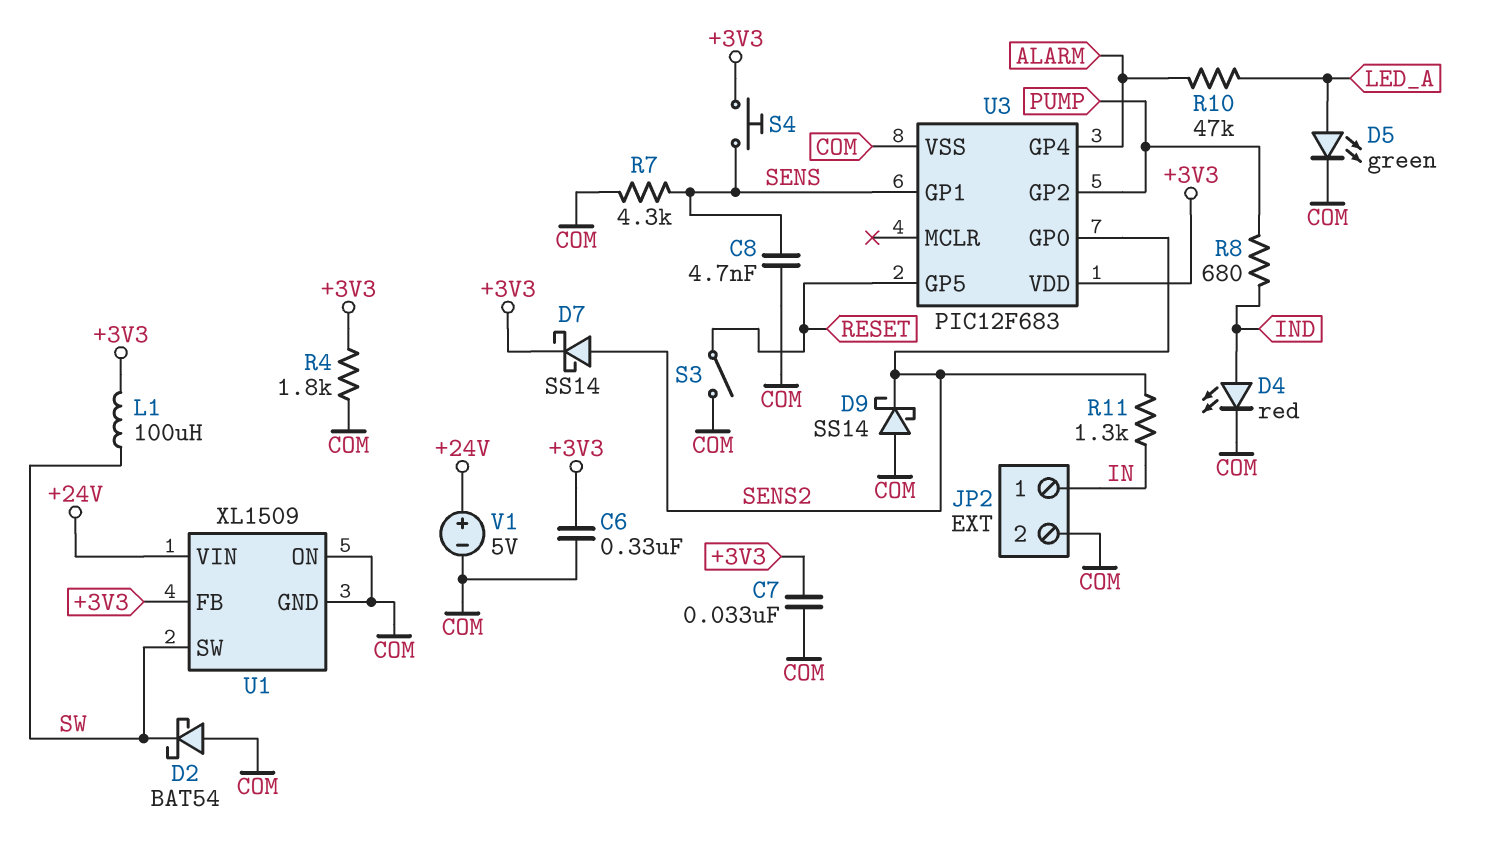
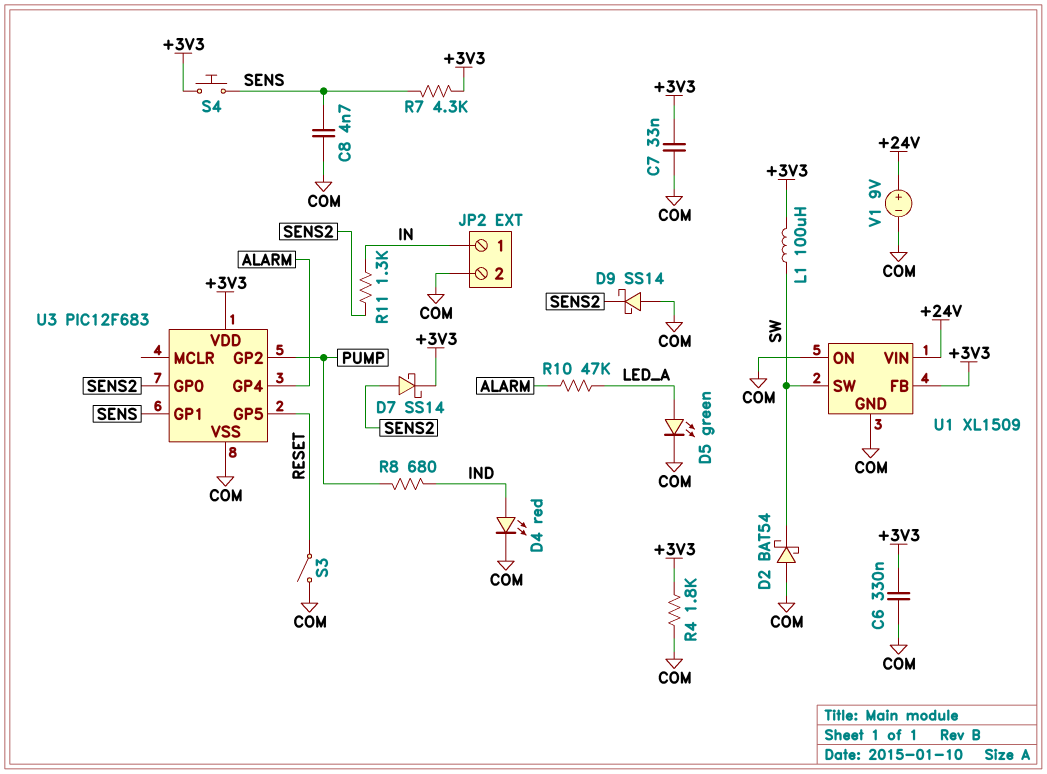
R7: 4.3k (COM, SENS) -> 4.3k (+3V3, SENS)
V1: 5V (plus +24V, minus COM) -> 9V (plus +24V, minus COM)

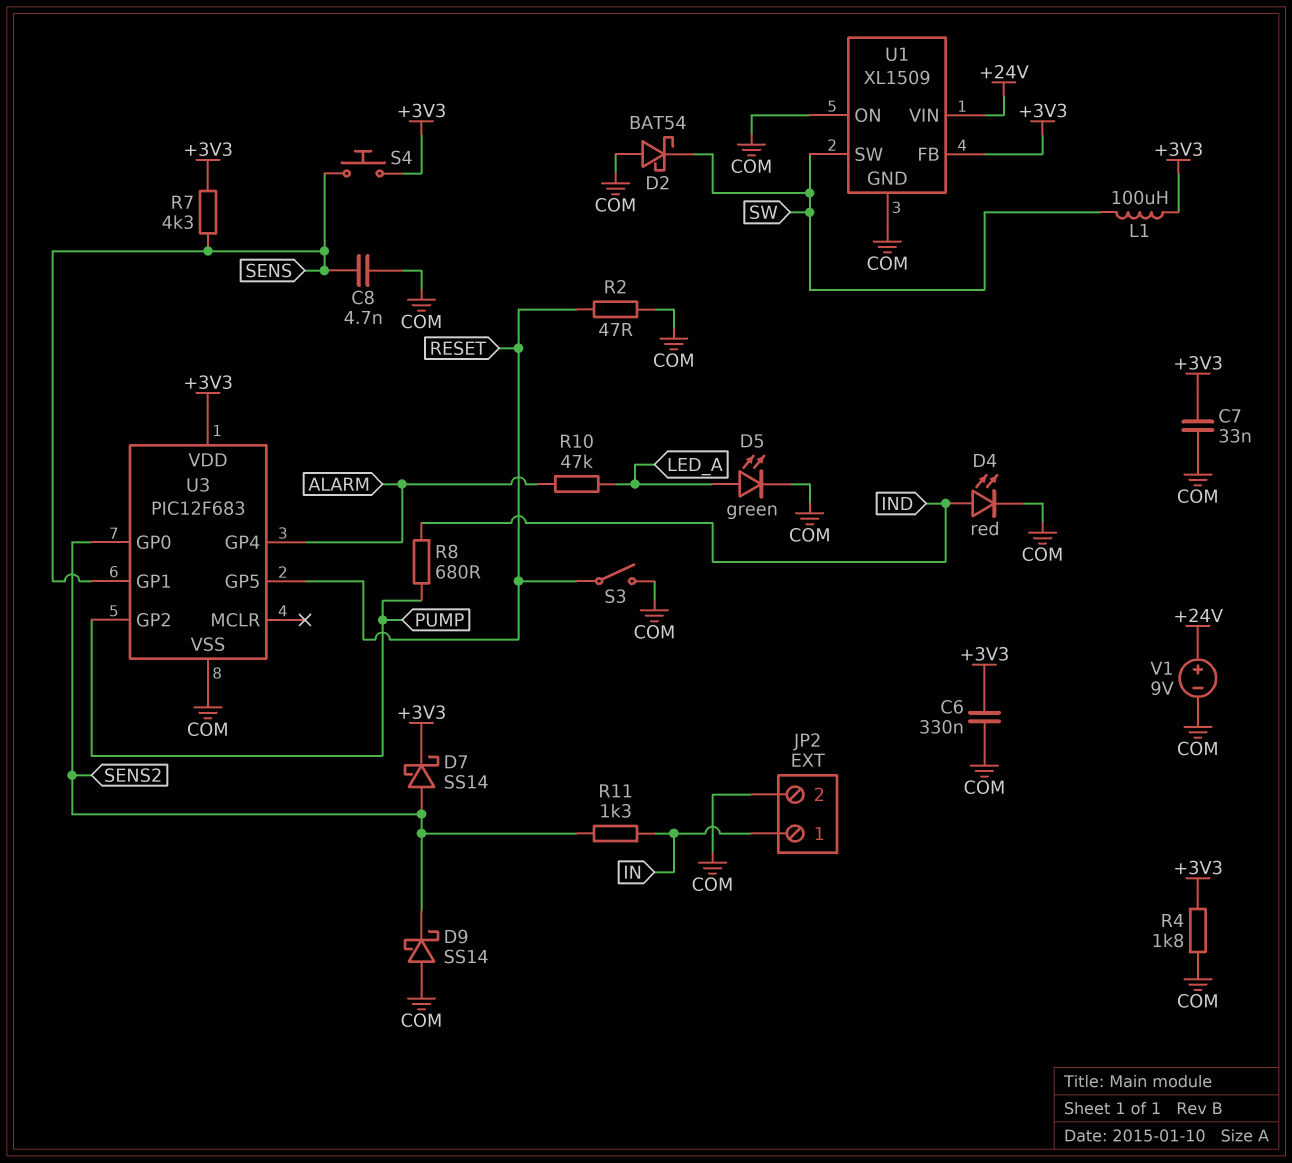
R2: none -> 47 (COM, RESET)

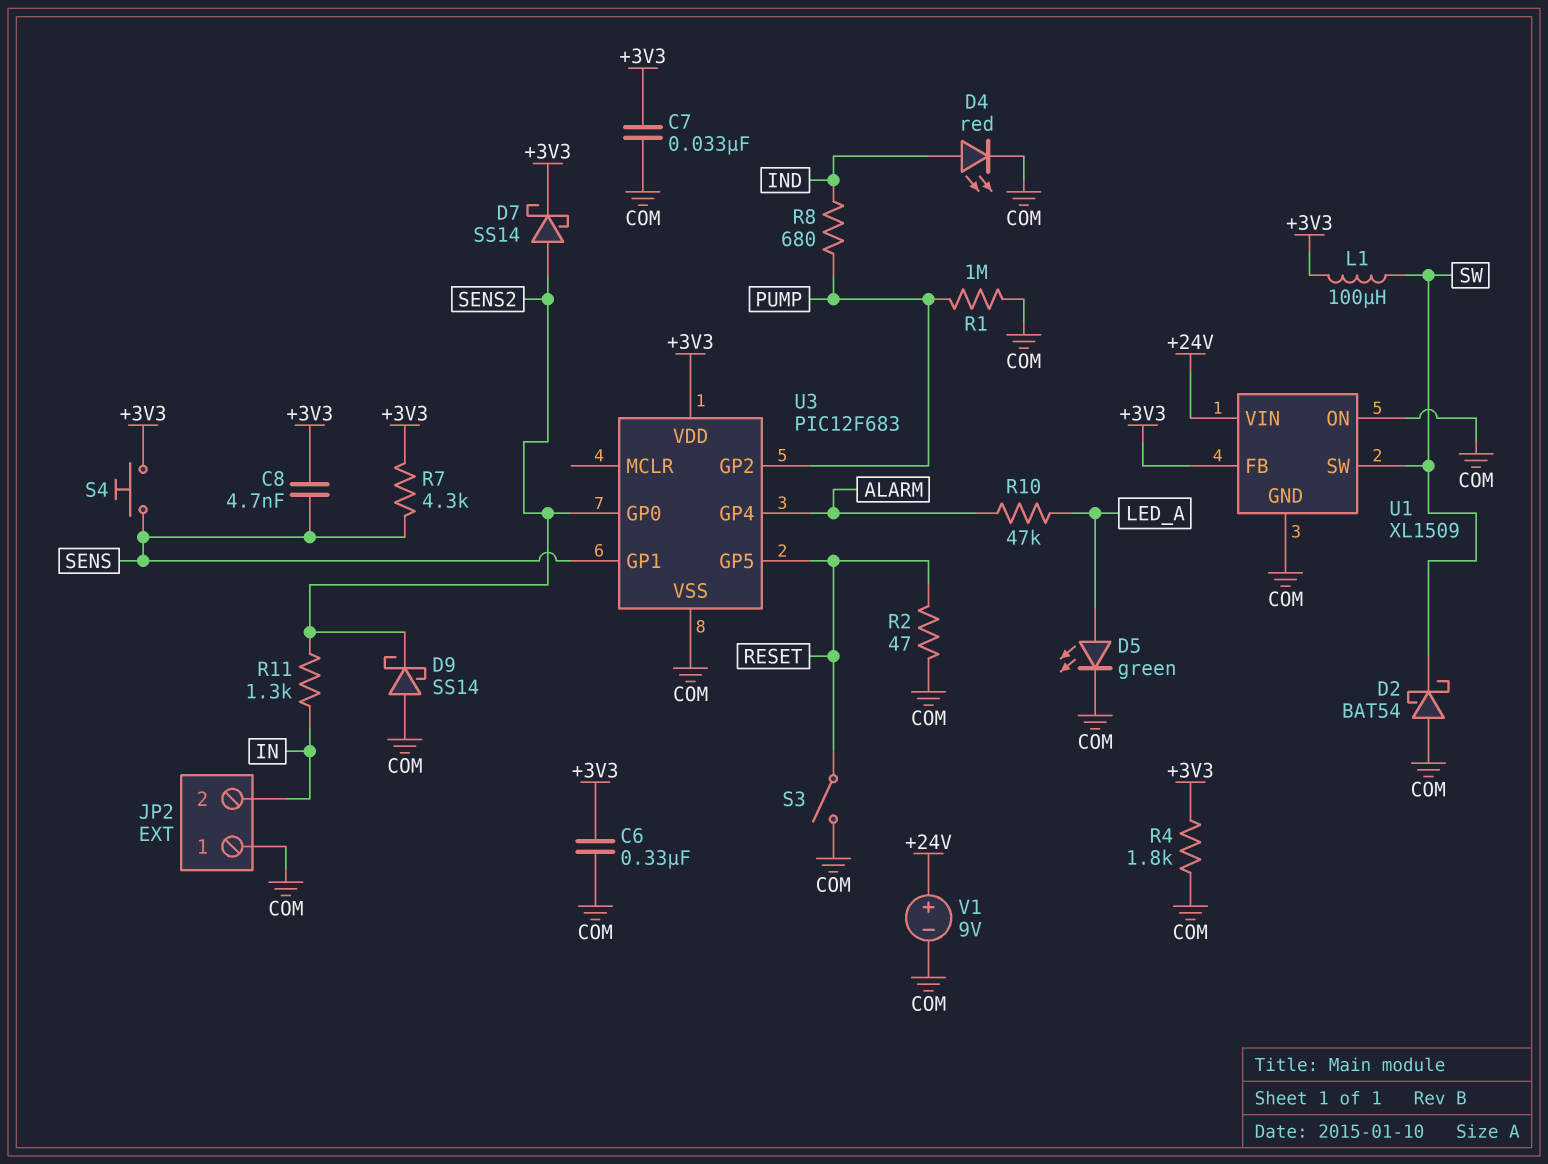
C8: 4.7nF (COM, SENS) -> 4.7nF (+3V3, SENS)
JP2 pin 1: IN -> COM
JP2 pin 2: COM -> IN
R1: none -> 1M (COM, PUMP)

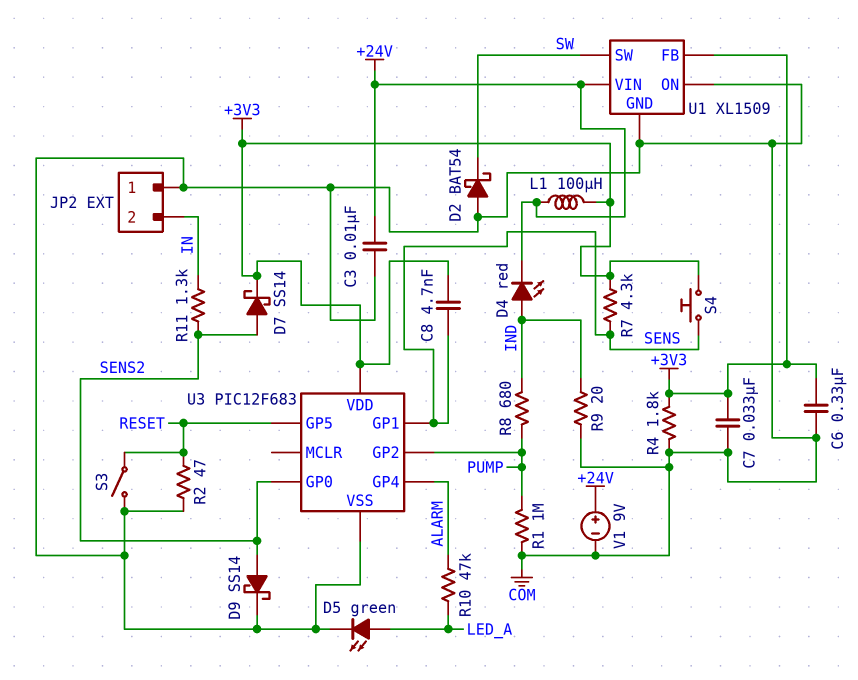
C3: none -> 10nF (+24V, COM)
D4: LED red (A IND, K COM) -> LED red (A IND, K +24V)
D9: schottky SS14 (A COM, K SENS2) -> schottky SS14 (A SENS2, K COM)
L1: 100uH (+3V3, SW) -> 100uH (+3V3, +24V)
R9: none -> 20 (COM, IND)

